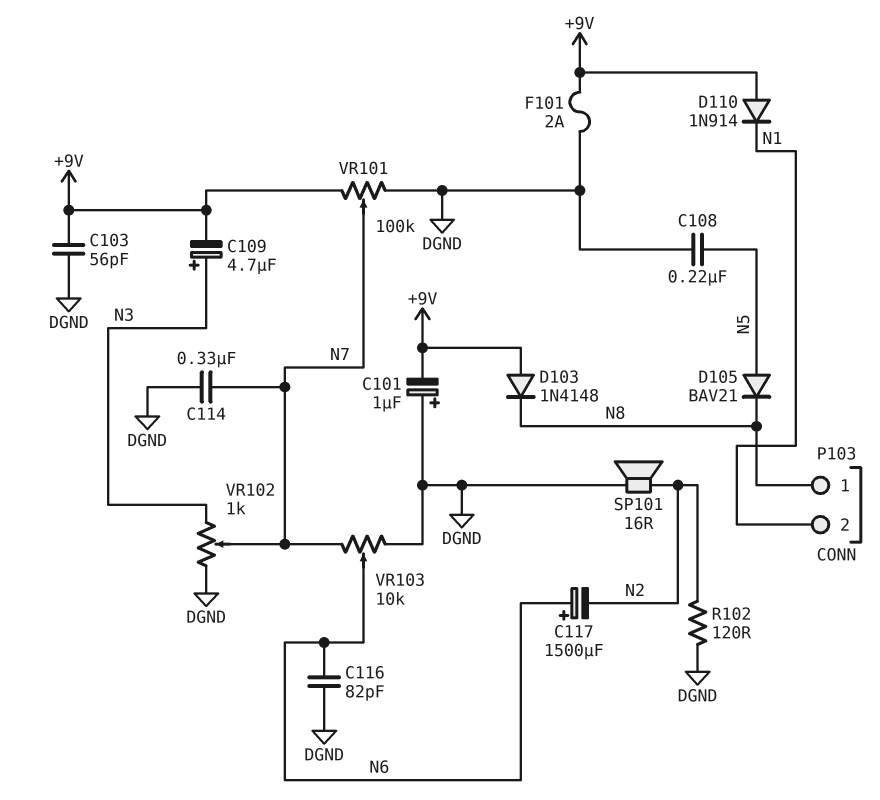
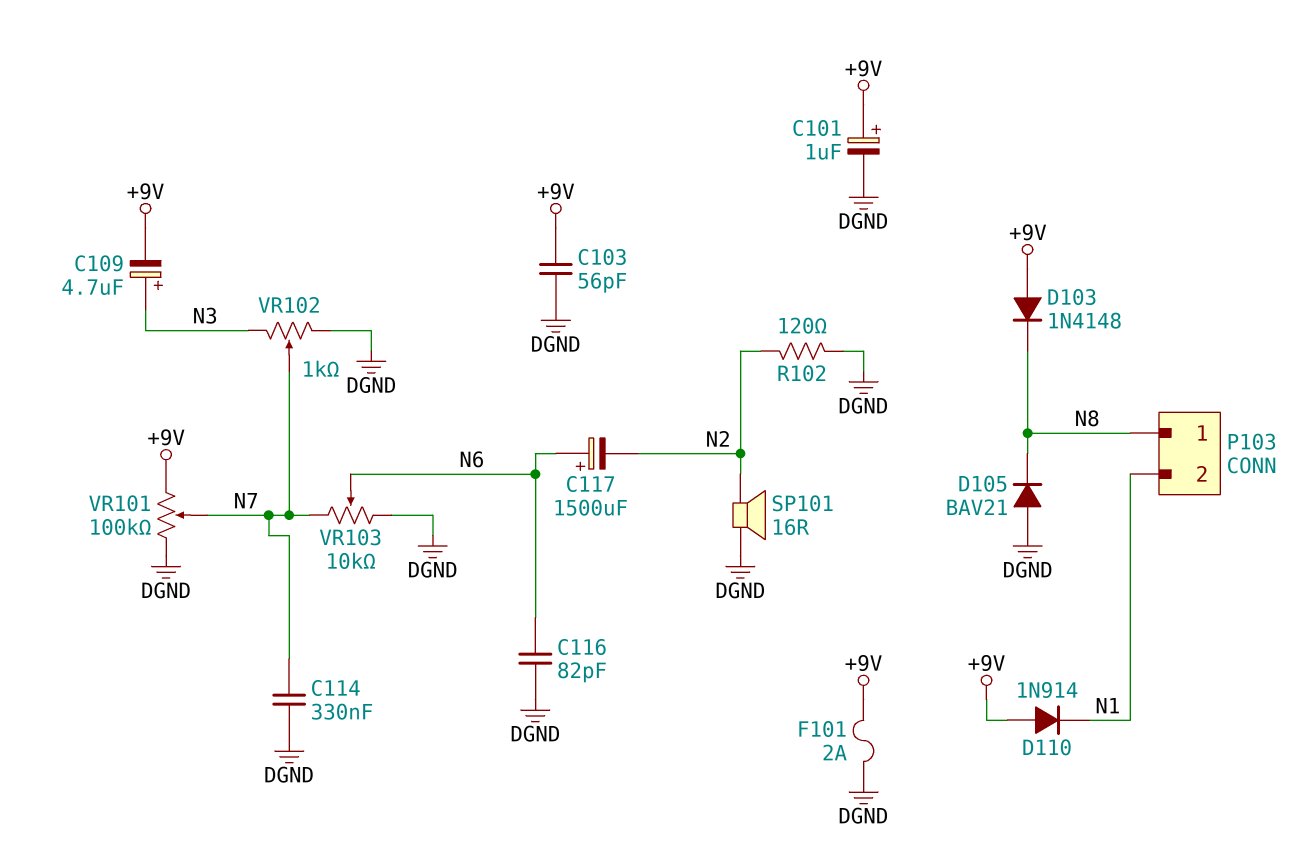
C101: 1uF (plus DGND, minus +9V) -> 1uF (plus +9V, minus DGND)
C108: 220nF (DGND, N5) -> none
D105: diode BAV21 (A N5, K N8) -> diode BAV21 (A DGND, K N8)

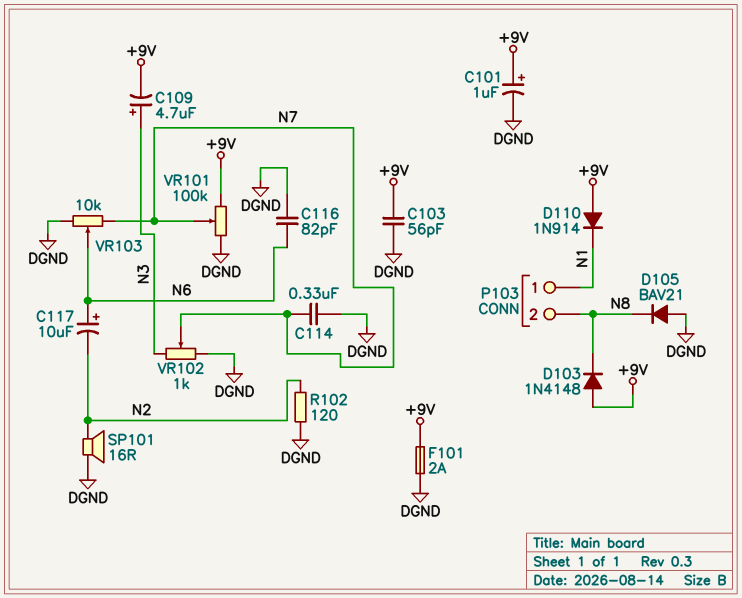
C117: 1500uF (plus N6, minus N2) -> 10uF (plus N6, minus N2)
P103 pin 1: N8 -> N1
P103 pin 2: N1 -> N8

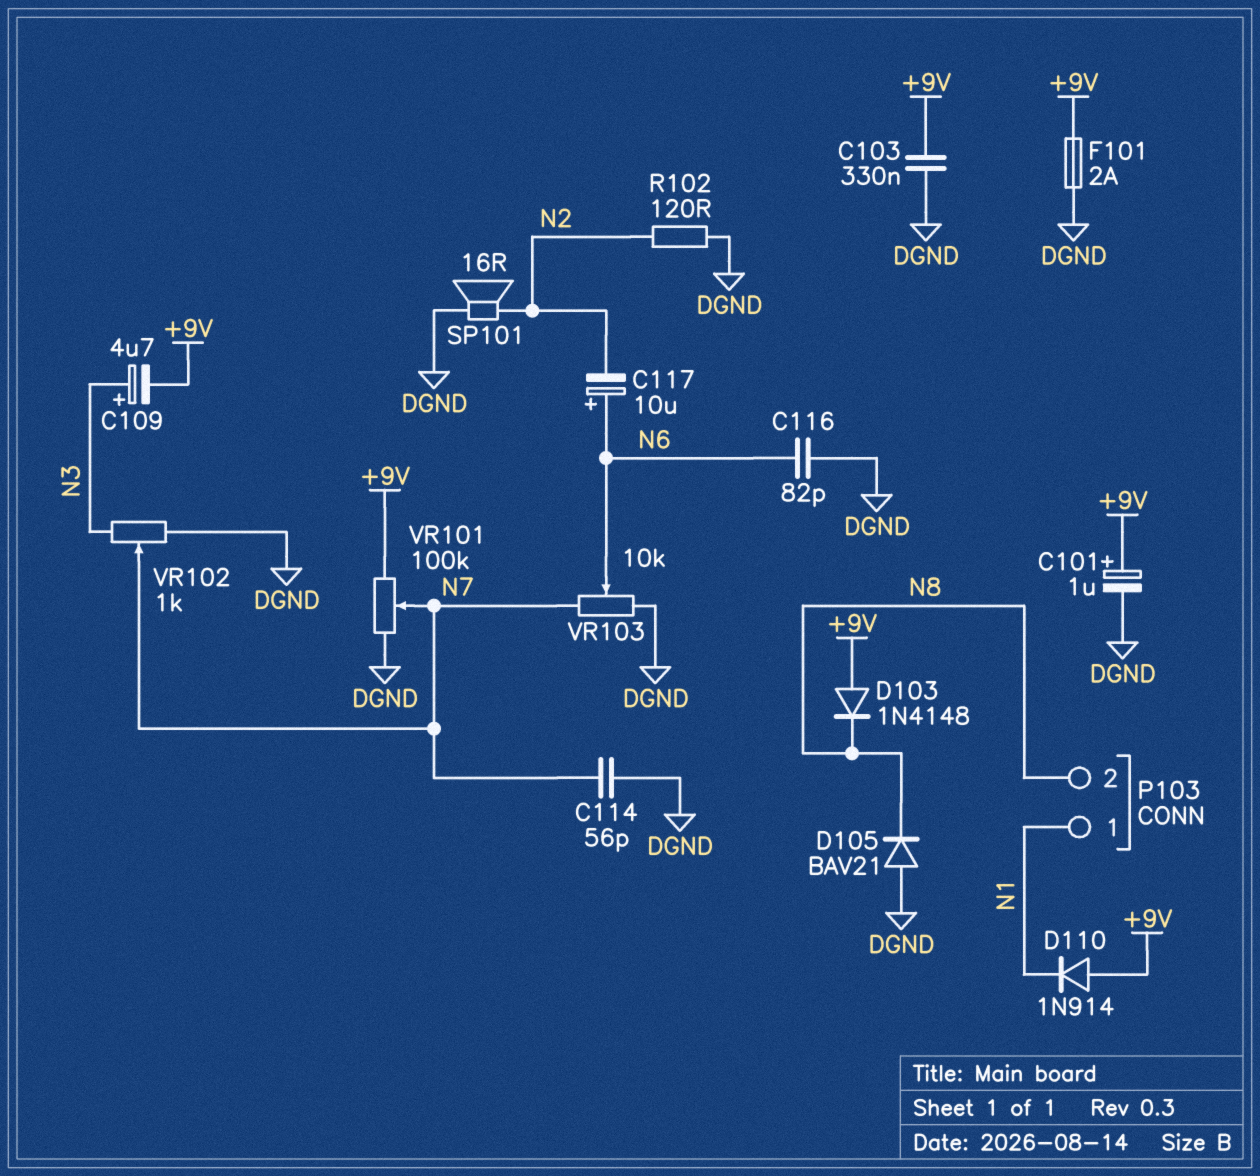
C103: 56pF (+9V, DGND) -> 330nF (+9V, DGND)
C114: 330nF (DGND, N7) -> 56pF (DGND, N7)

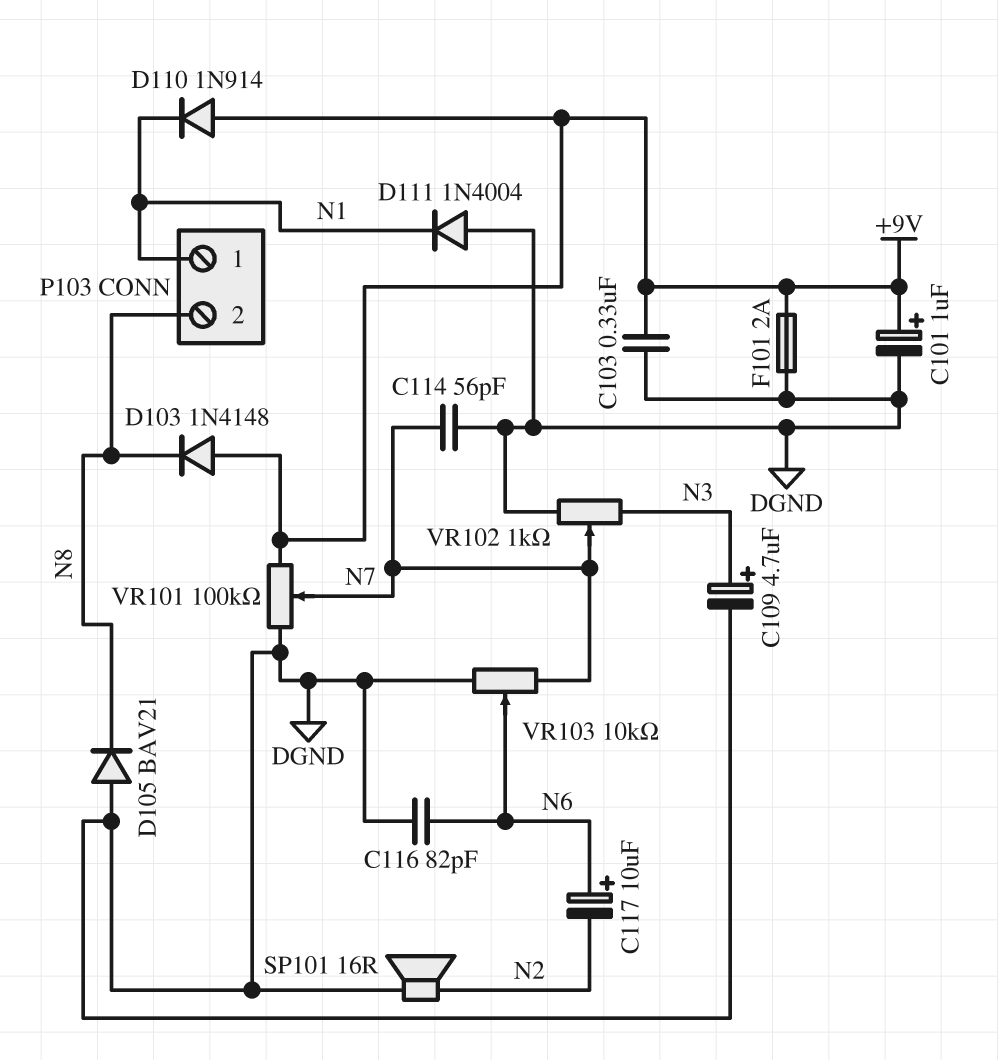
C109: 4.7uF (plus N3, minus +9V) -> 4.7uF (plus N3, minus DGND)
D111: none -> diode 1N4004 (A DGND, K N1)
R102: 120 (DGND, N2) -> none

